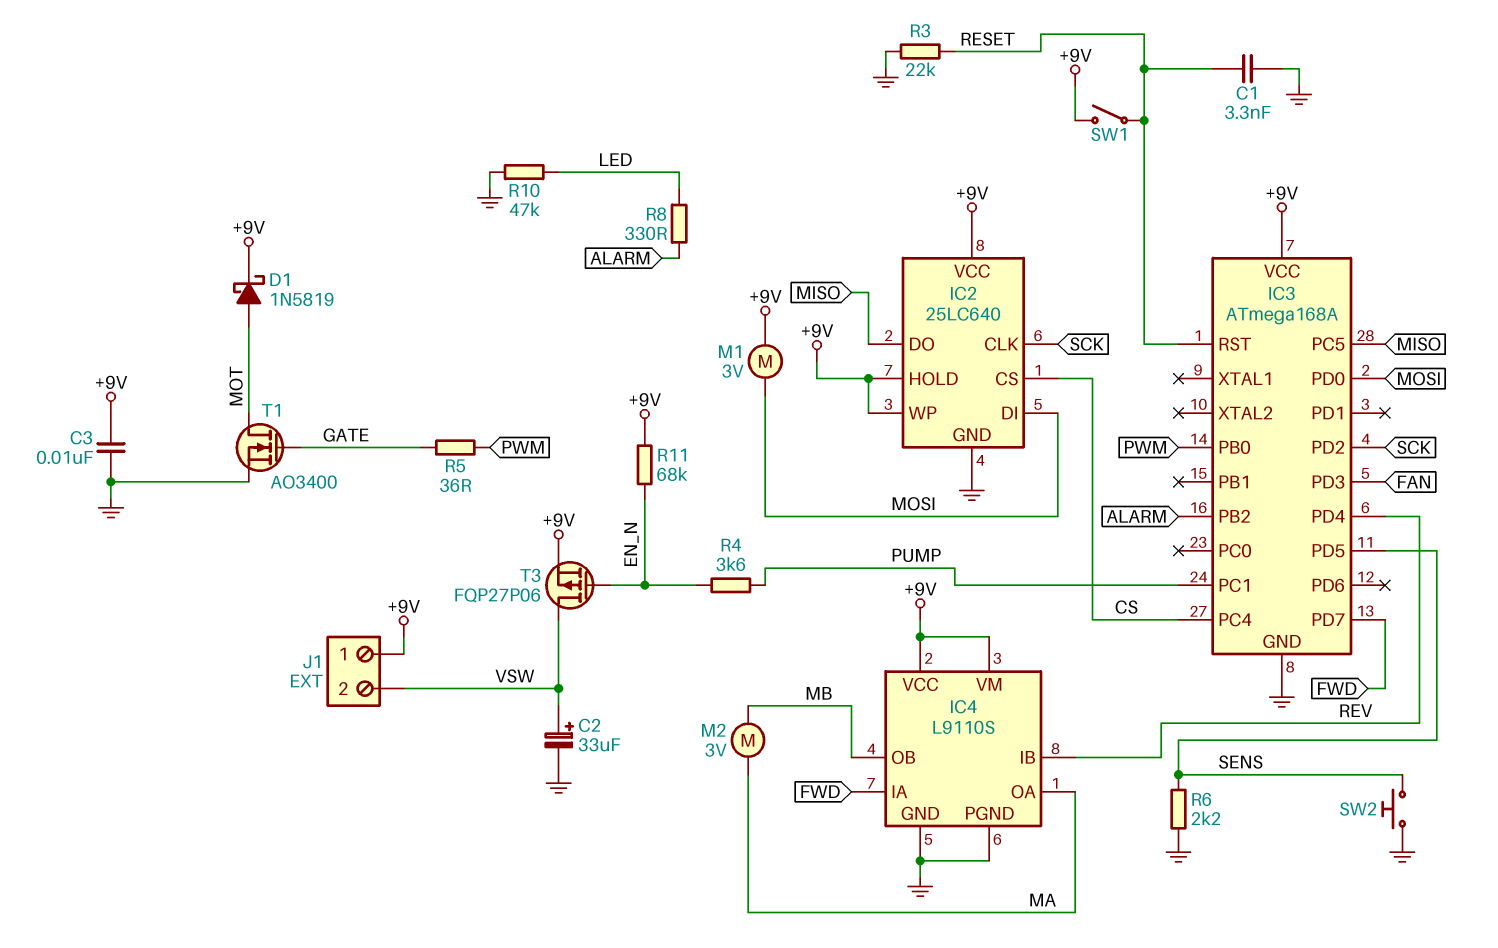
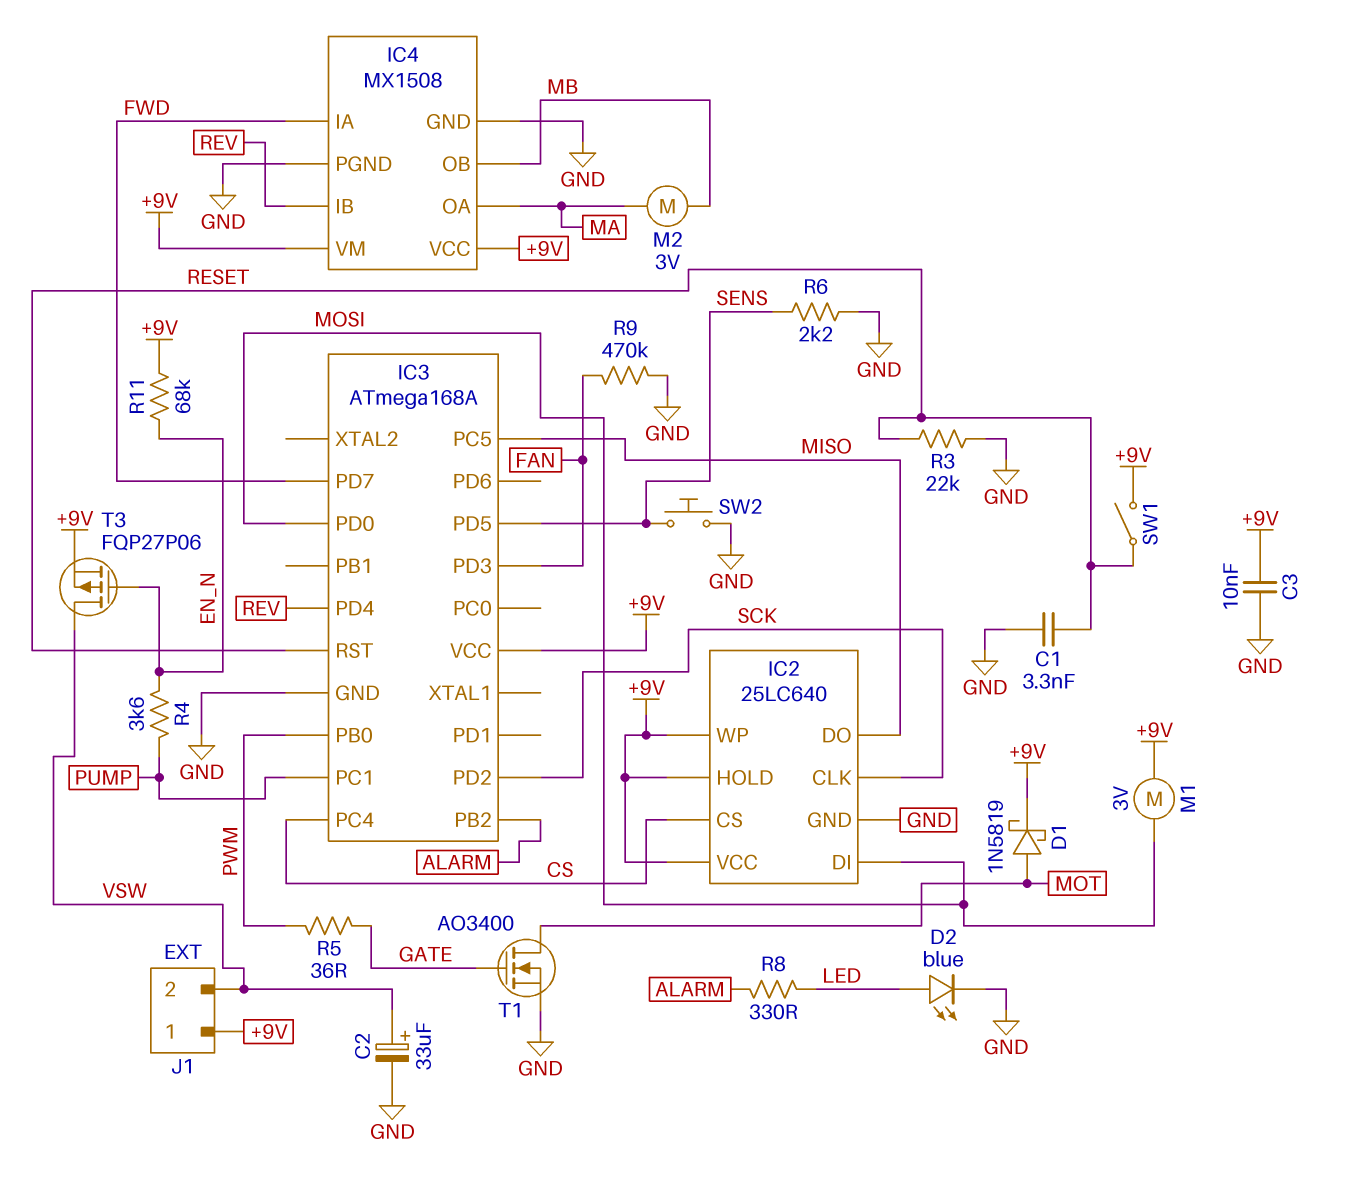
D2: none -> LED blue (A LED, K GND)
IC4: L9110S -> MX1508
R9: none -> 470k (FAN, GND)
R10: 47k (GND, LED) -> none

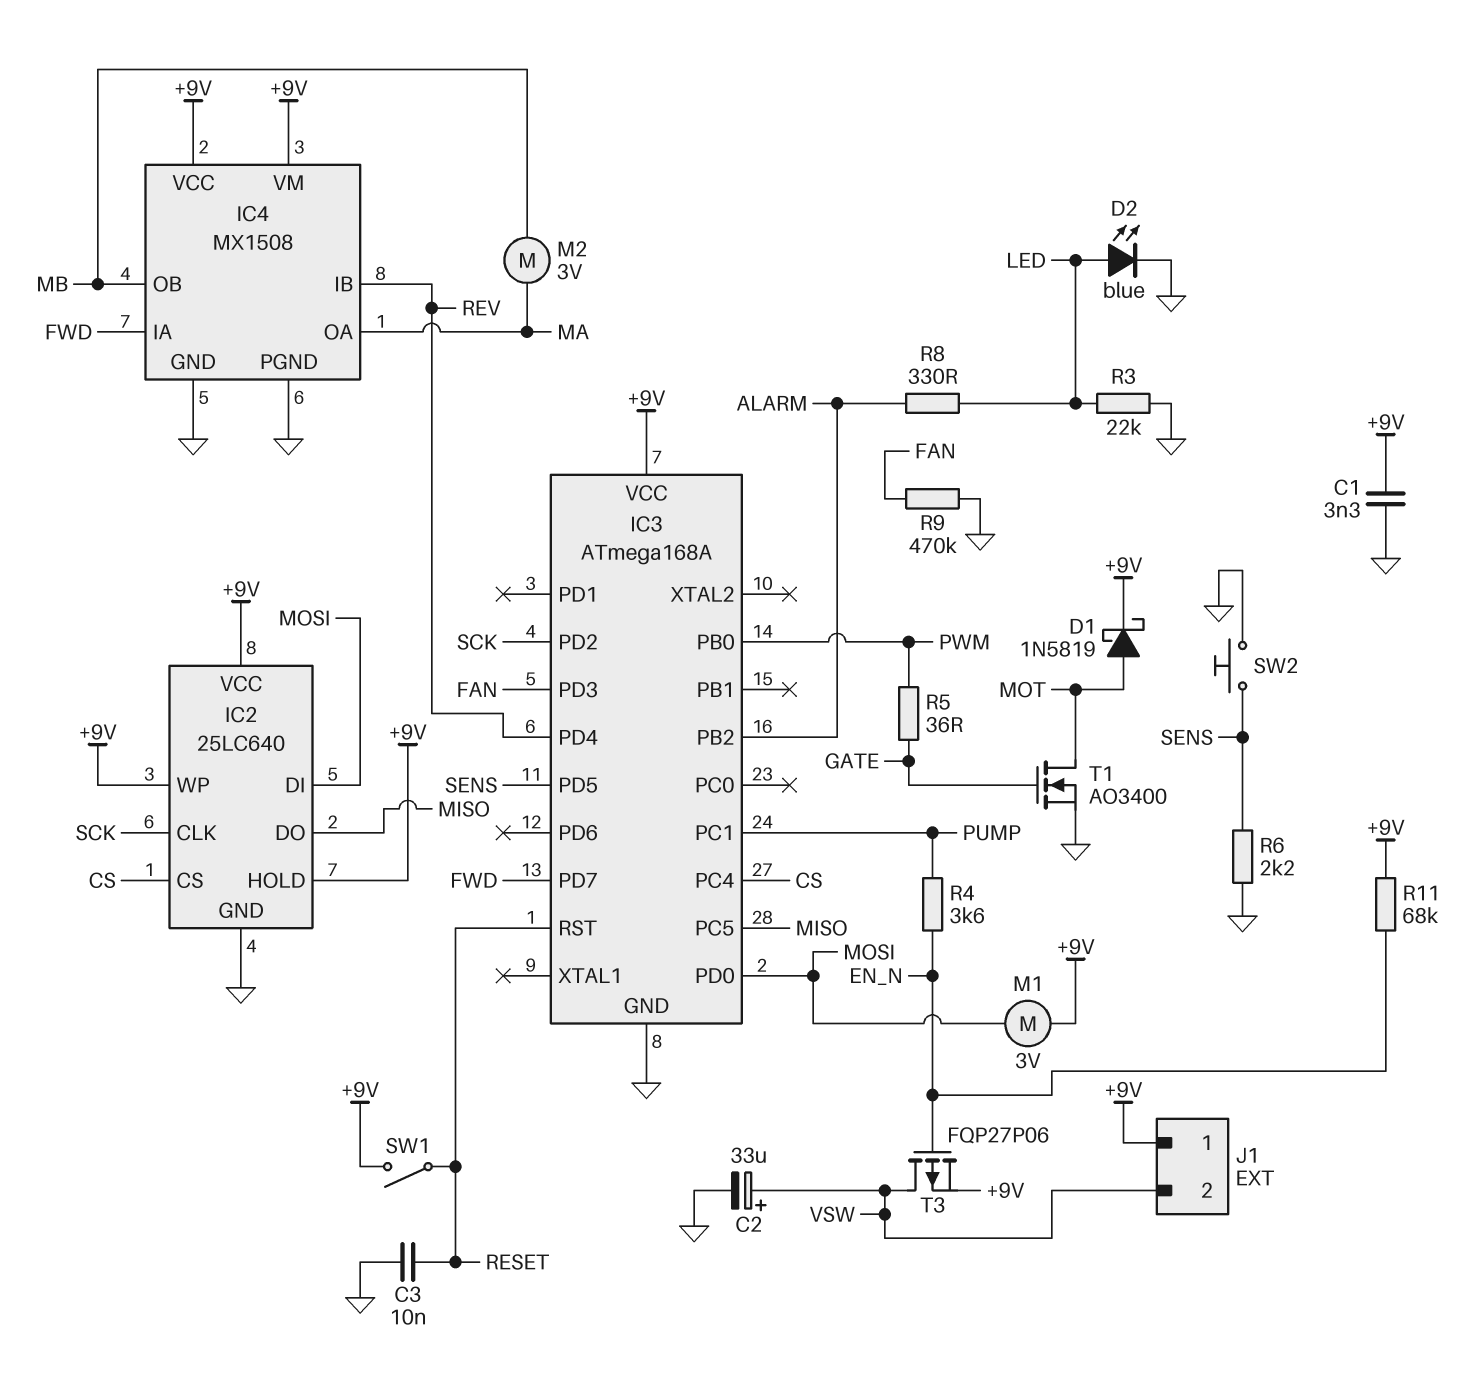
C1: 3.3nF (GND, RESET) -> 3.3nF (+9V, GND)
C3: 10nF (+9V, GND) -> 10nF (GND, RESET)
R3: 22k (GND, RESET) -> 22k (GND, LED)

